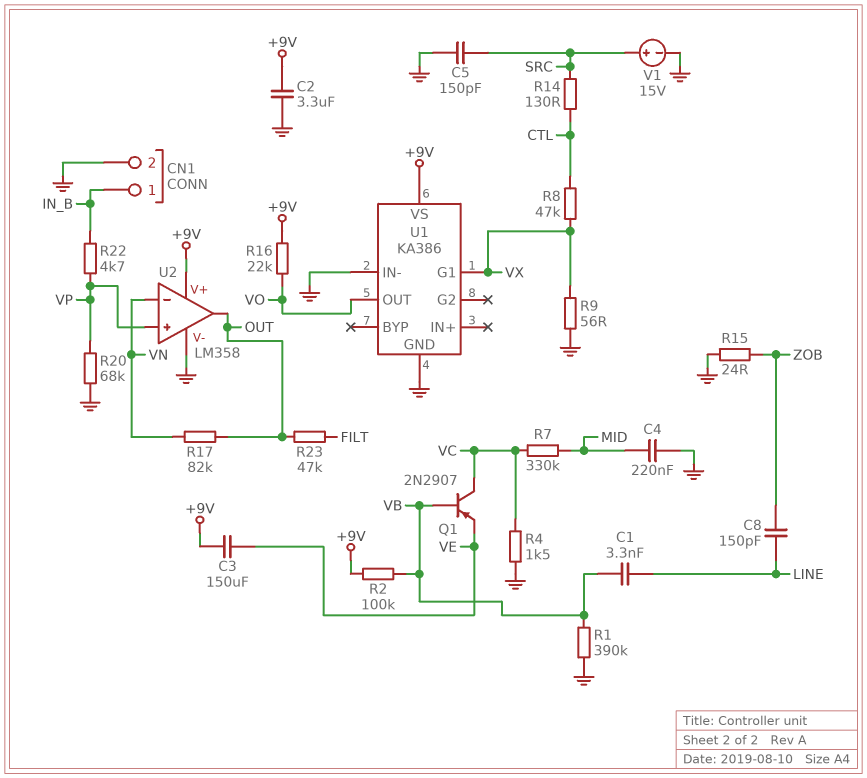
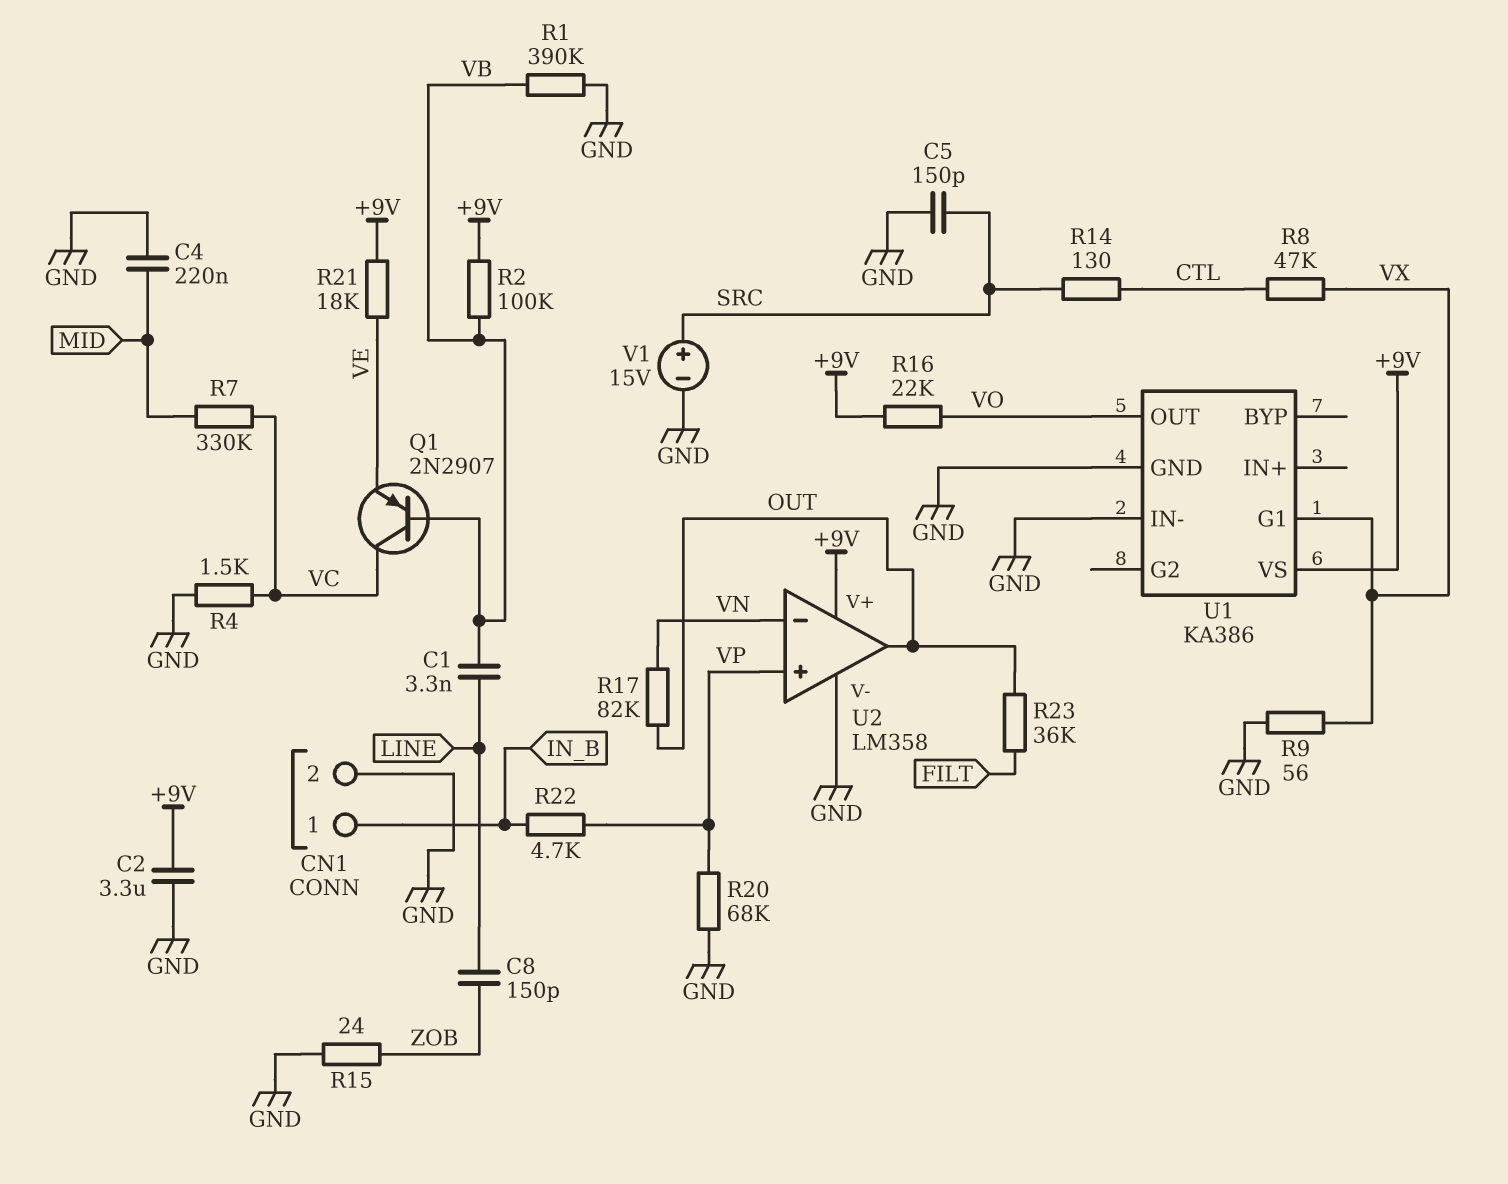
C3: 150uF (+9V, VE) -> none
R21: none -> 18k (+9V, VE)
R23: 47k (FILT, OUT) -> 36k (FILT, OUT)

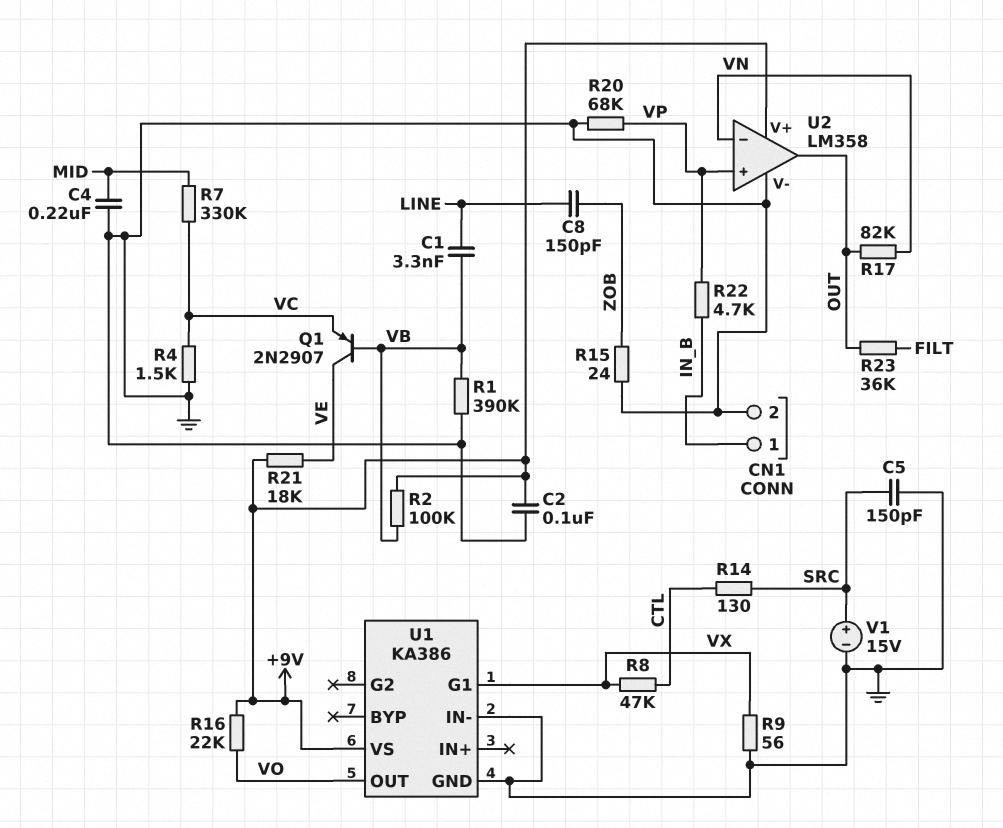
C2: 3.3uF (+9V, GND) -> 100nF (+9V, GND)
Q1: PNP 2N2907 (B VB, C VC, E VE) -> PNP 2N2907 (B VB, C VE, E VC)

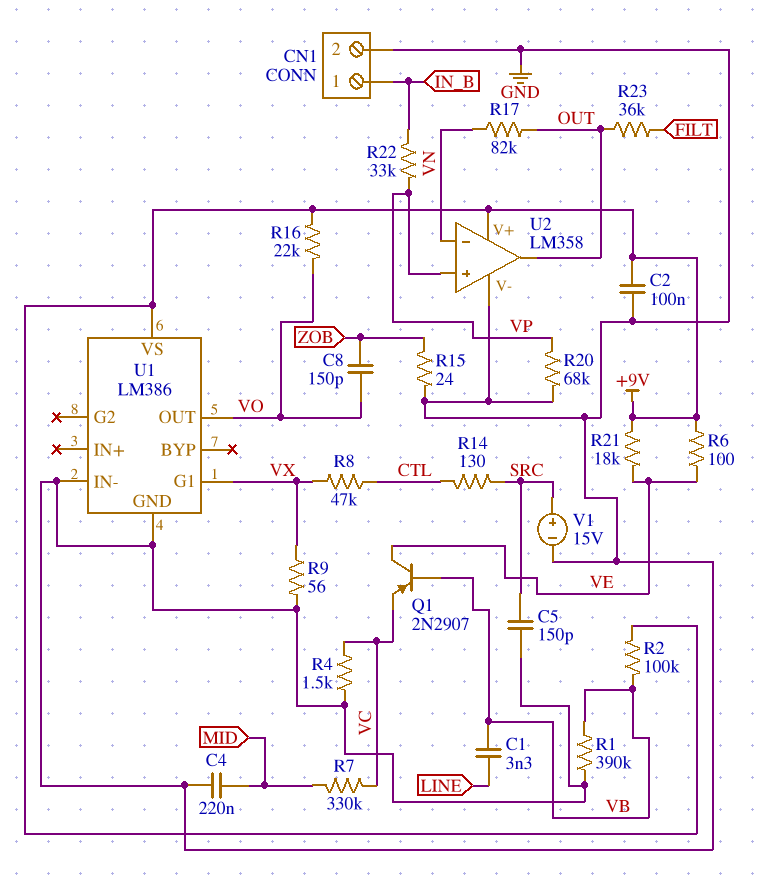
C8: 150pF (LINE, ZOB) -> 150pF (VO, ZOB)
R6: none -> 100 (+9V, VE)
R22: 4.7k (IN_B, VP) -> 33k (IN_B, VP)
U1: KA386 -> LM386

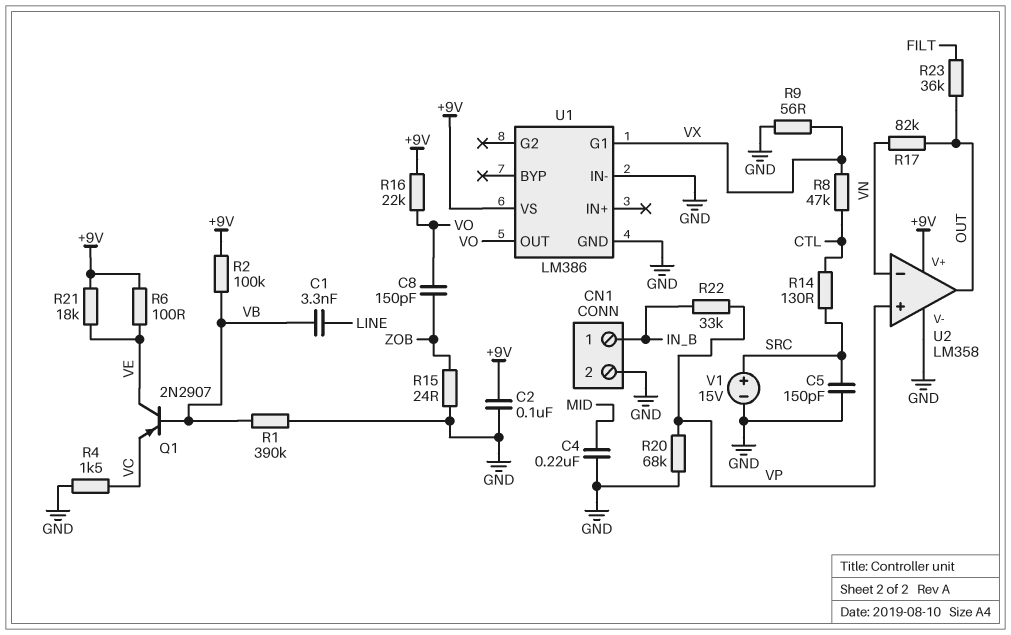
R7: 330k (MID, VC) -> none

